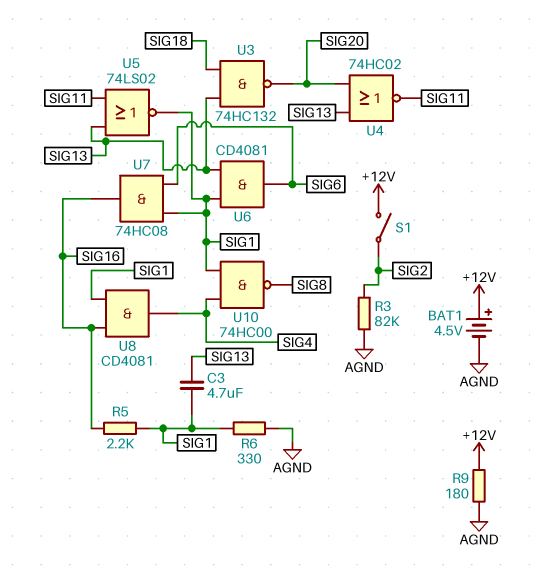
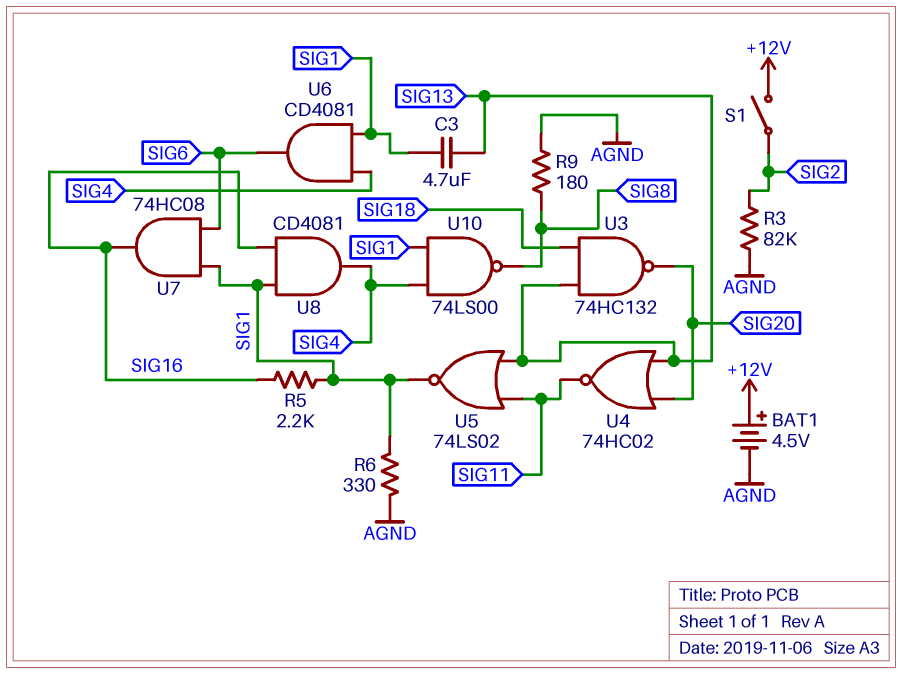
R9: 180 (+12V, AGND) -> 180 (AGND, SIG8)
U6: AND CD4081 (in SIG1, in SIG13, out SIG6) -> AND CD4081 (in SIG1, in SIG4, out SIG6)
U10: NAND 74HC00 (in SIG1, in SIG4, out SIG8) -> NAND 74LS00 (in SIG1, in SIG4, out SIG8)

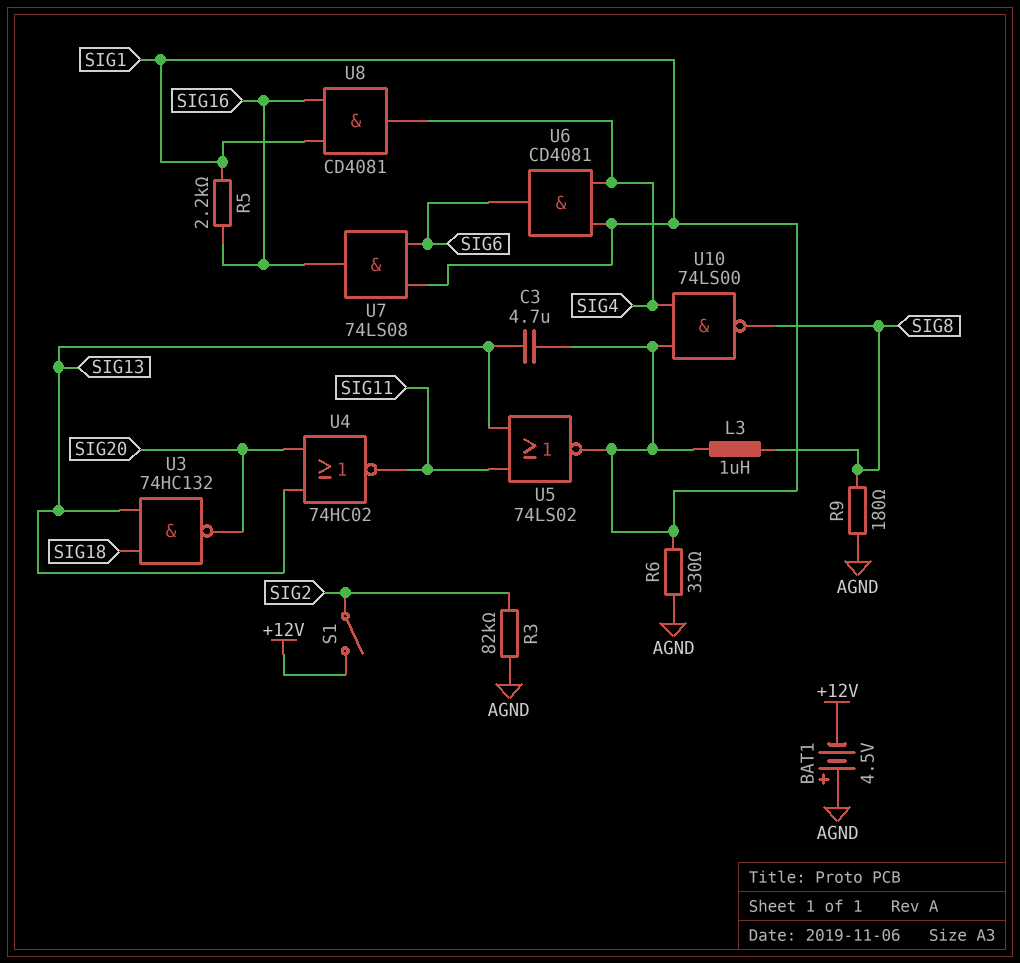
BAT1: 4.5V (plus +12V, minus AGND) -> 4.5V (plus AGND, minus +12V)
L3: none -> 1uH (SIG1, SIG8)
U7: AND 74HC08 (in SIG1, in SIG6, out SIG16) -> AND 74LS08 (in SIG1, in SIG6, out SIG16)

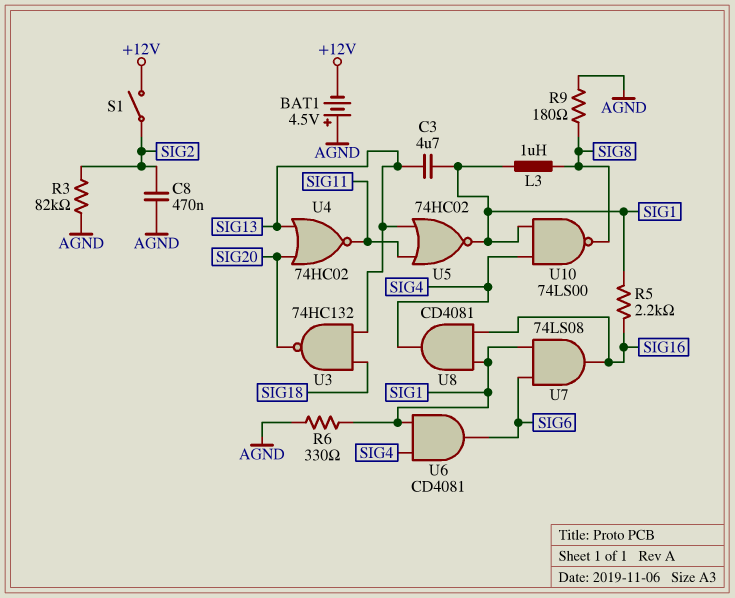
C8: none -> 470nF (AGND, SIG2)
U5: NOR 74LS02 (in SIG11, in SIG13, out SIG1) -> NOR 74HC02 (in SIG11, in SIG13, out SIG1)

